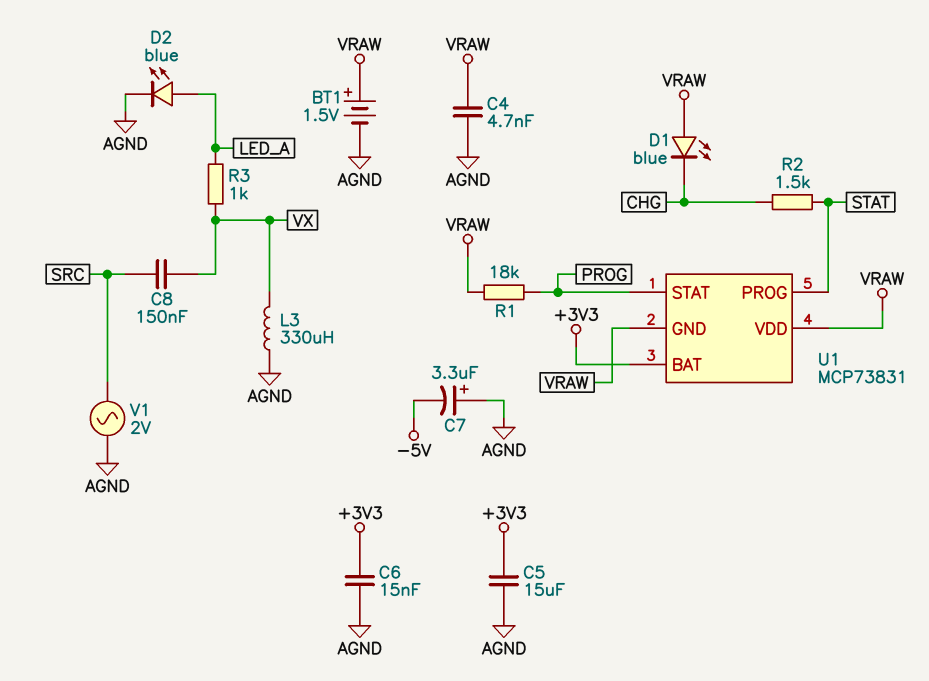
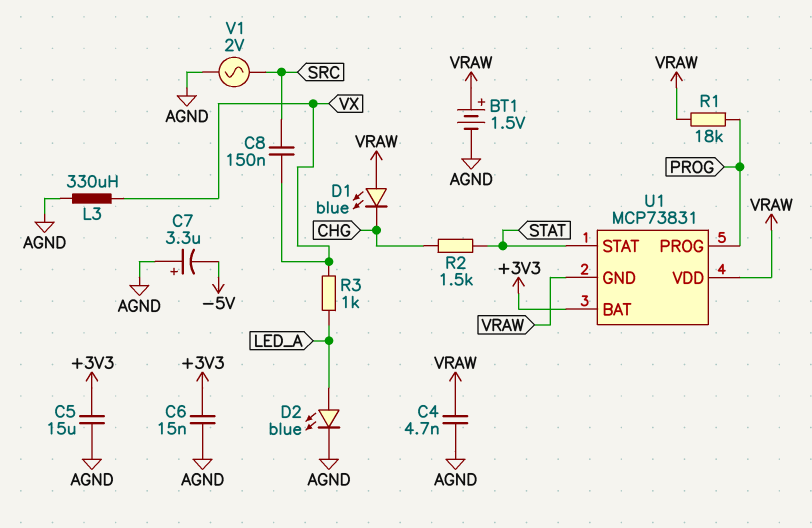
U1 pin PROG: STAT -> PROG
U1 pin STAT: PROG -> STAT

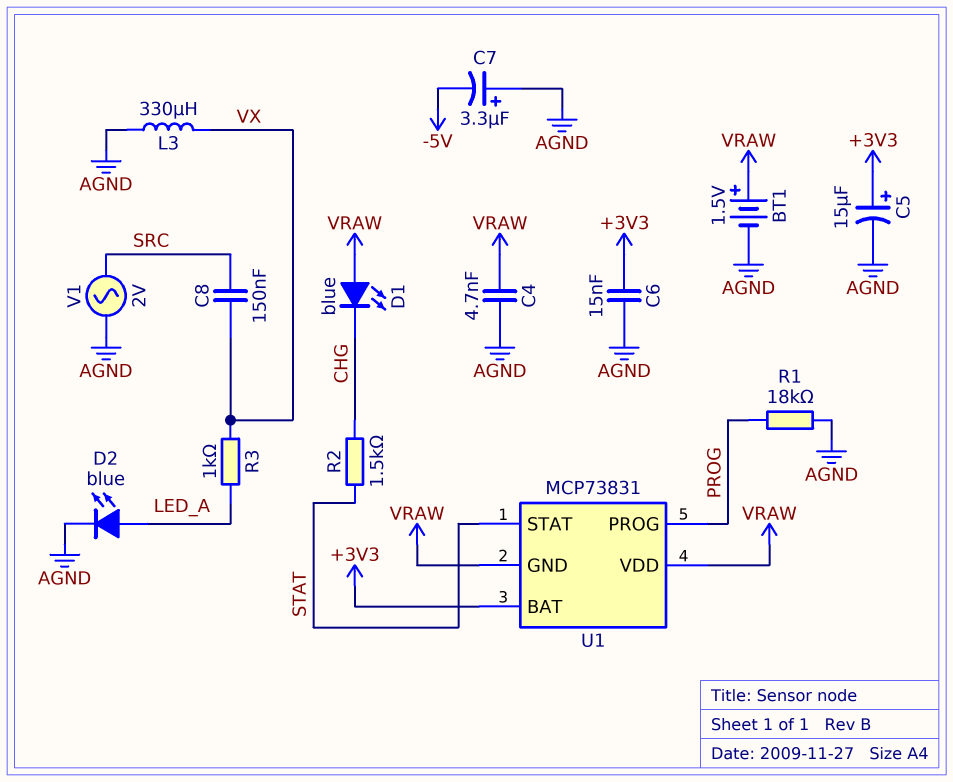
C5: 15uF (+3V3, AGND) -> 15uF (plus +3V3, minus AGND)
R1: 18k (PROG, VRAW) -> 18k (AGND, PROG)

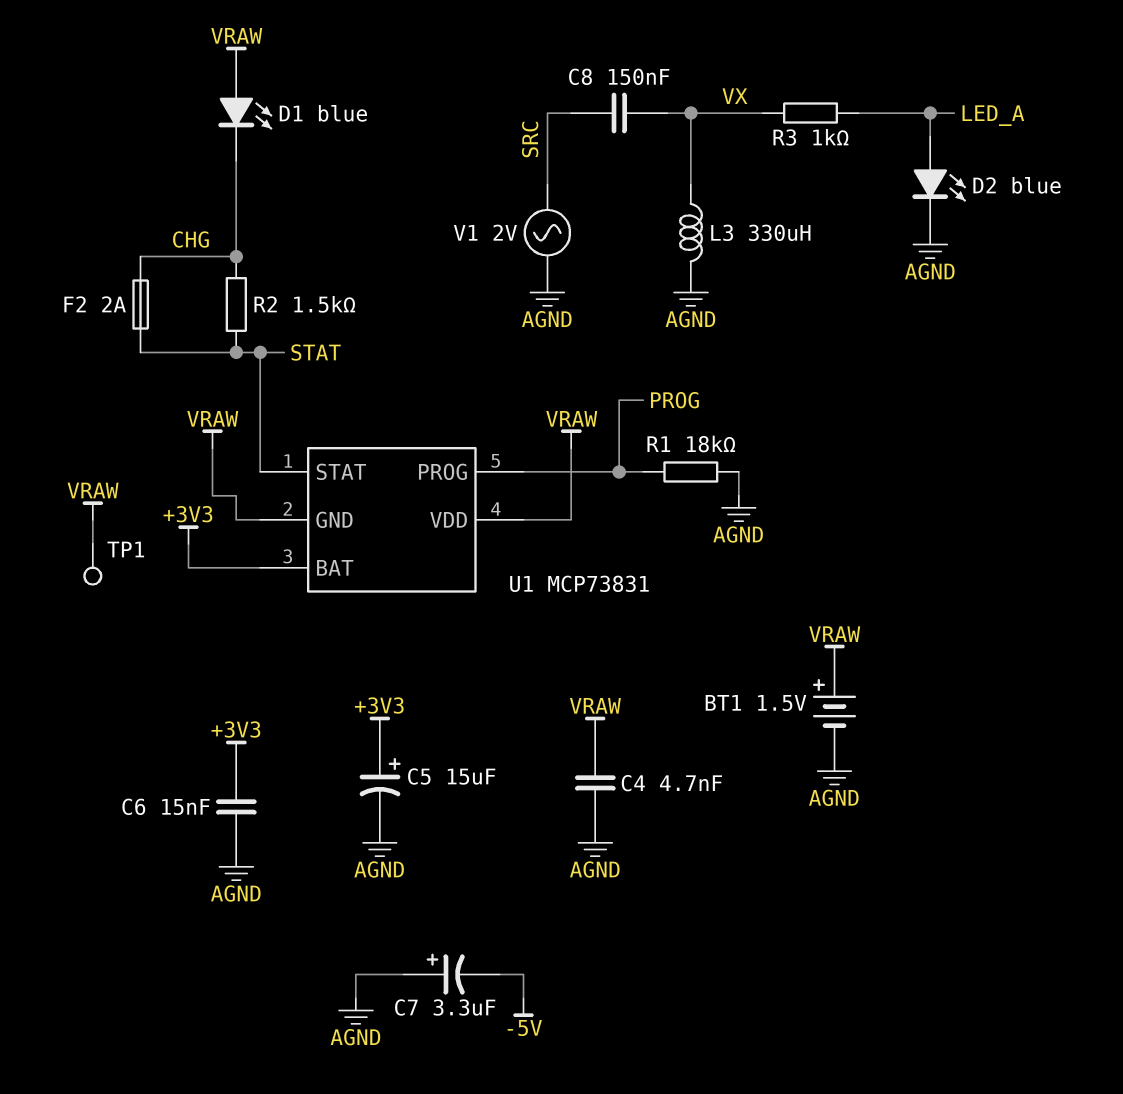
F2: none -> 2A (CHG, STAT)
TP1: none -> test point (VRAW)

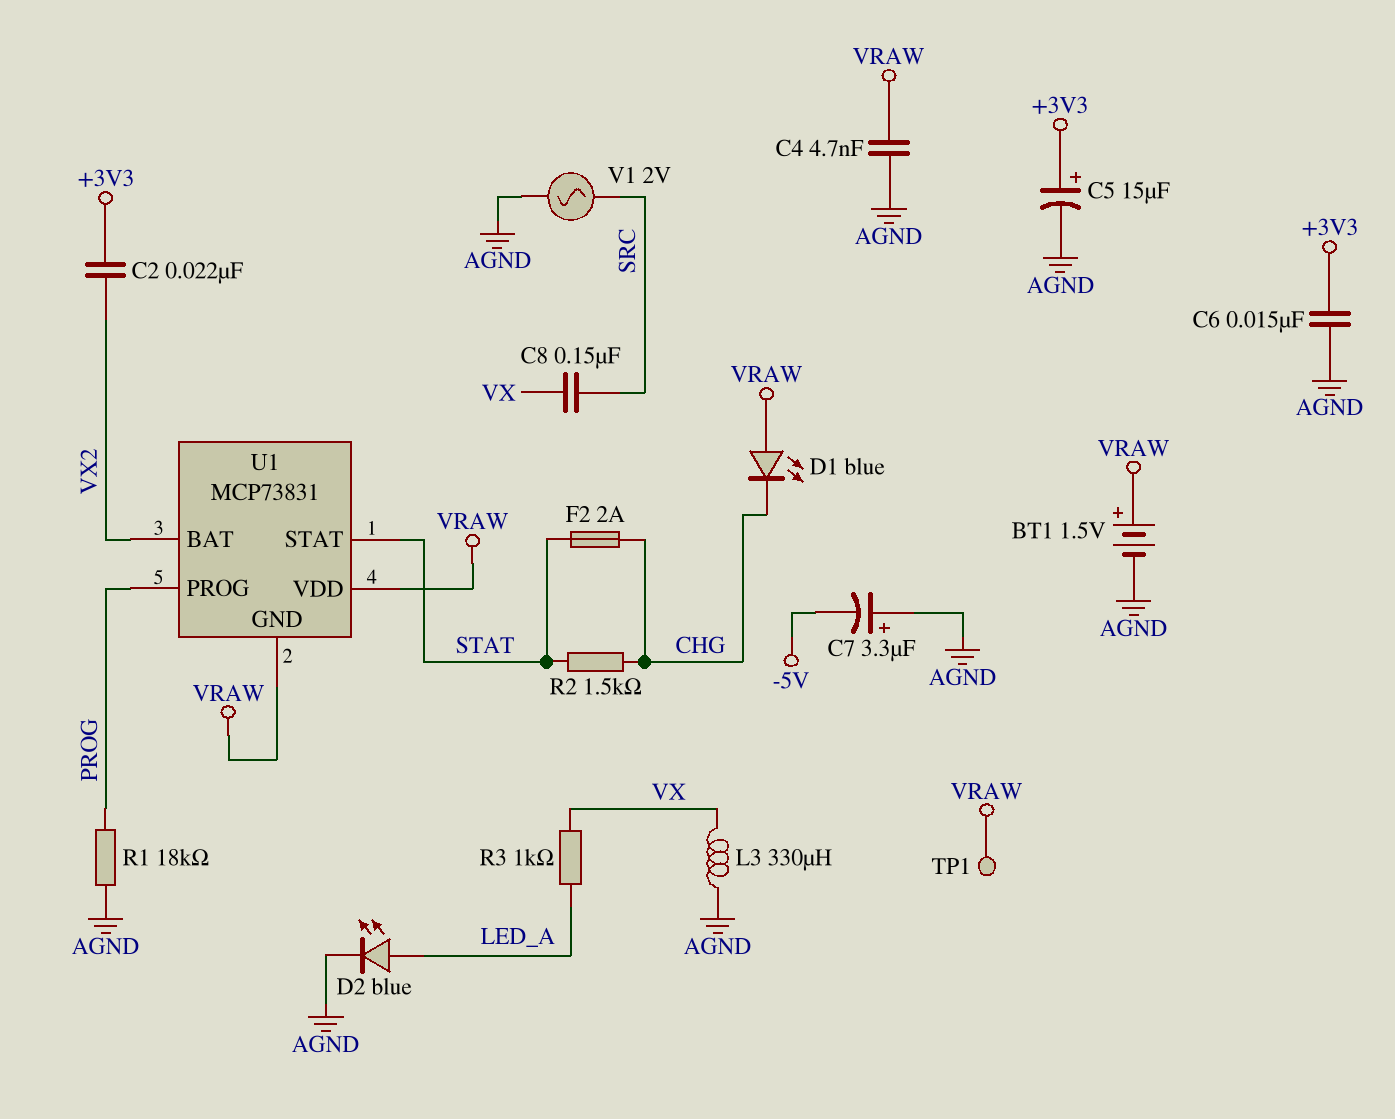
C2: none -> 22nF (+3V3, VX2)
U1 pin BAT: +3V3 -> VX2

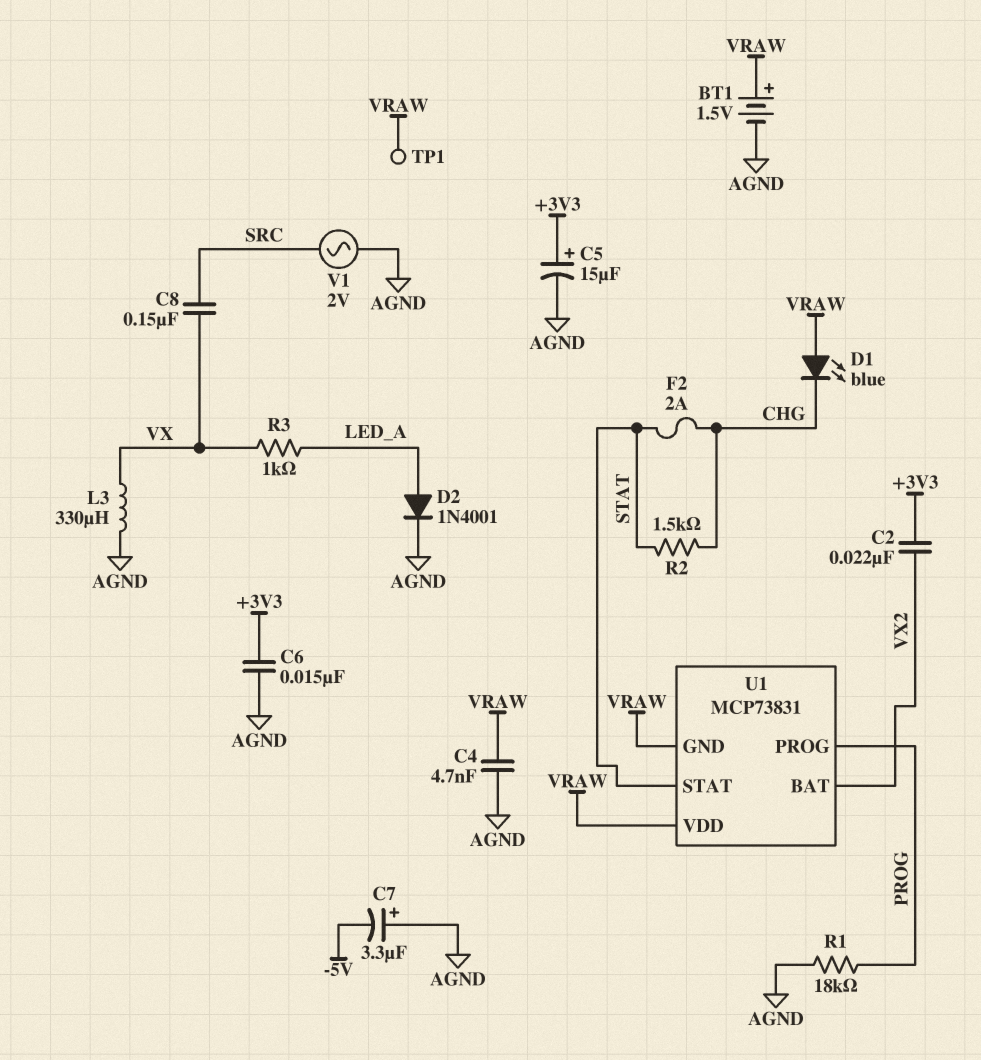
D2: LED blue (A LED_A, K AGND) -> diode 1N4001 (A LED_A, K AGND)

